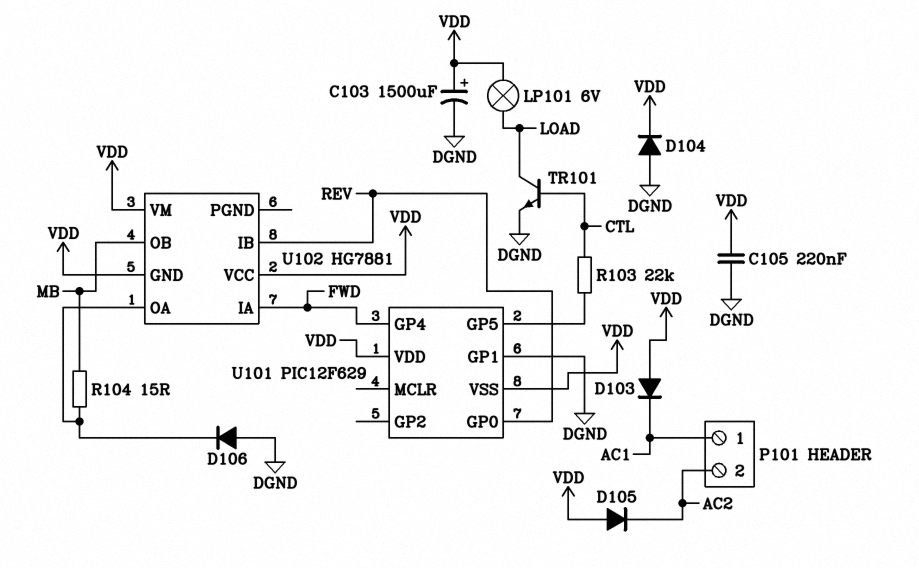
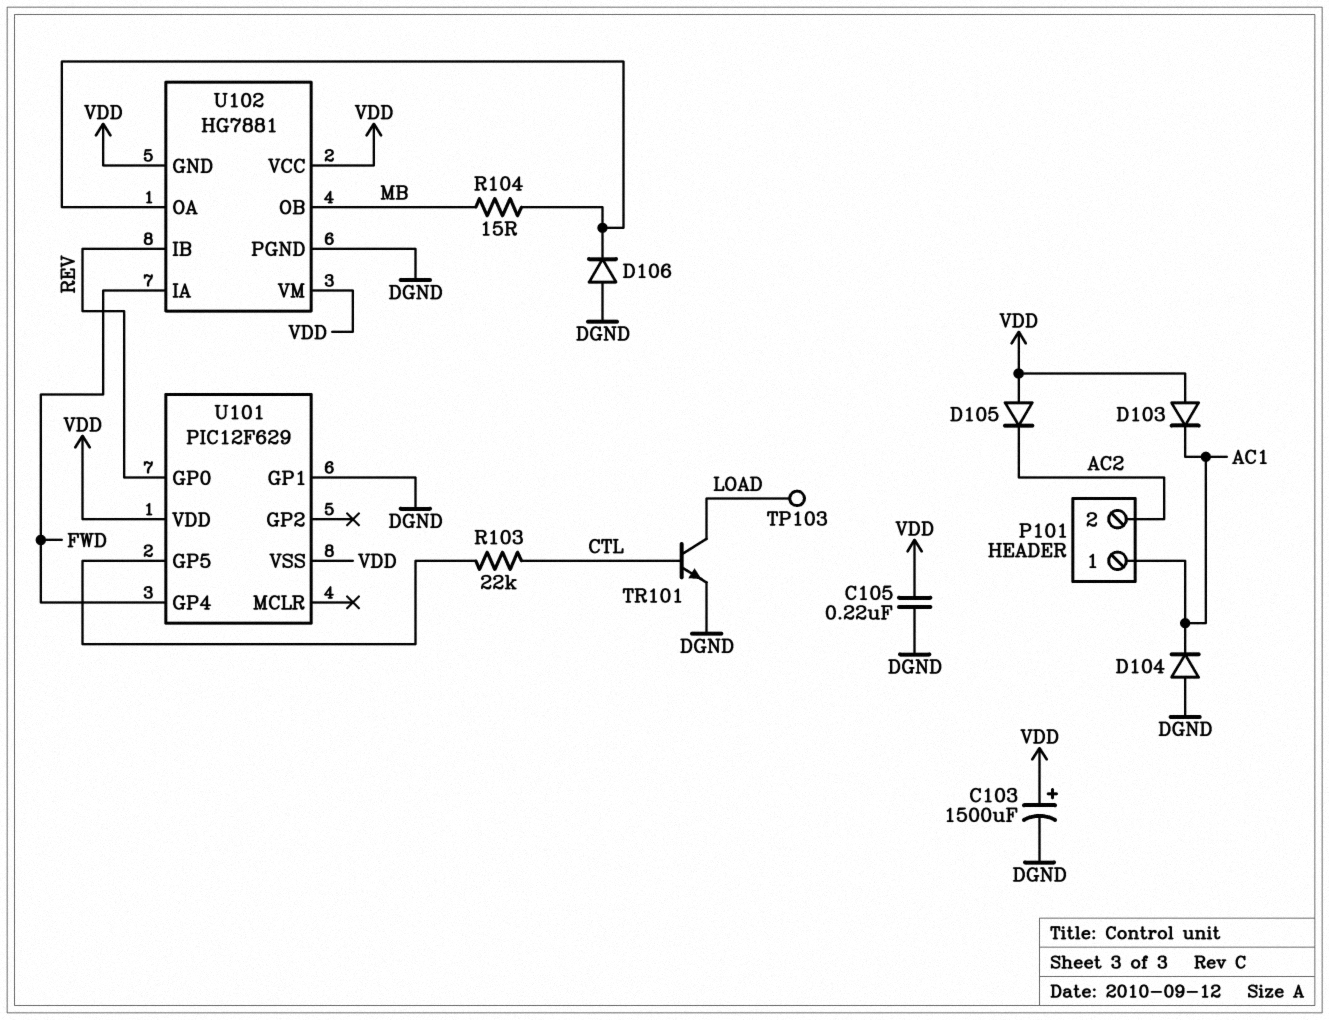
D104: diode (A DGND, K VDD) -> diode (A DGND, K AC1)
LP101: lamp 6V (LOAD, VDD) -> none
TP103: none -> test point (LOAD)
U102 pin PGND: none -> DGND

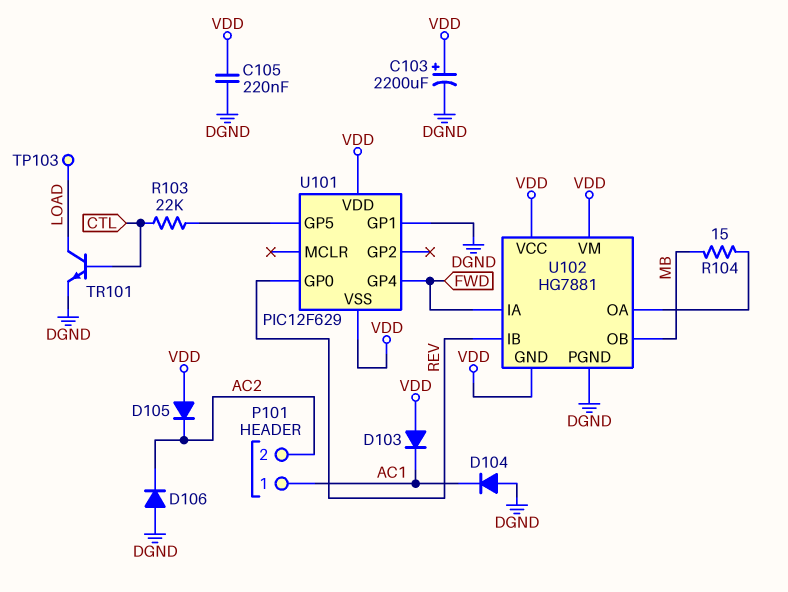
C103: 1500uF (plus VDD, minus DGND) -> 2200uF (plus VDD, minus DGND)
D106: diode (A DGND, K U102/OA) -> diode (A DGND, K AC2)

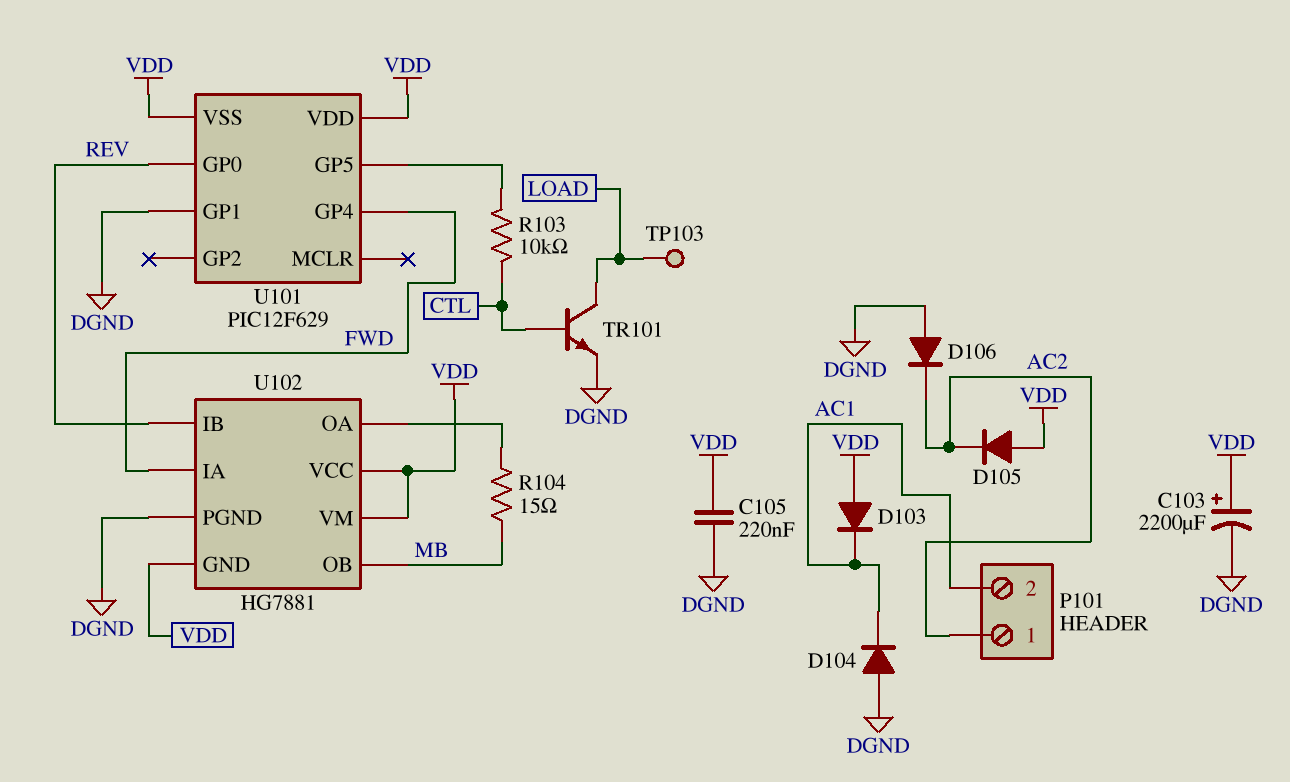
P101 pin 1: AC1 -> AC2
P101 pin 2: AC2 -> AC1
R103: 22k (CTL, U101/GP5) -> 10k (CTL, U101/GP5)

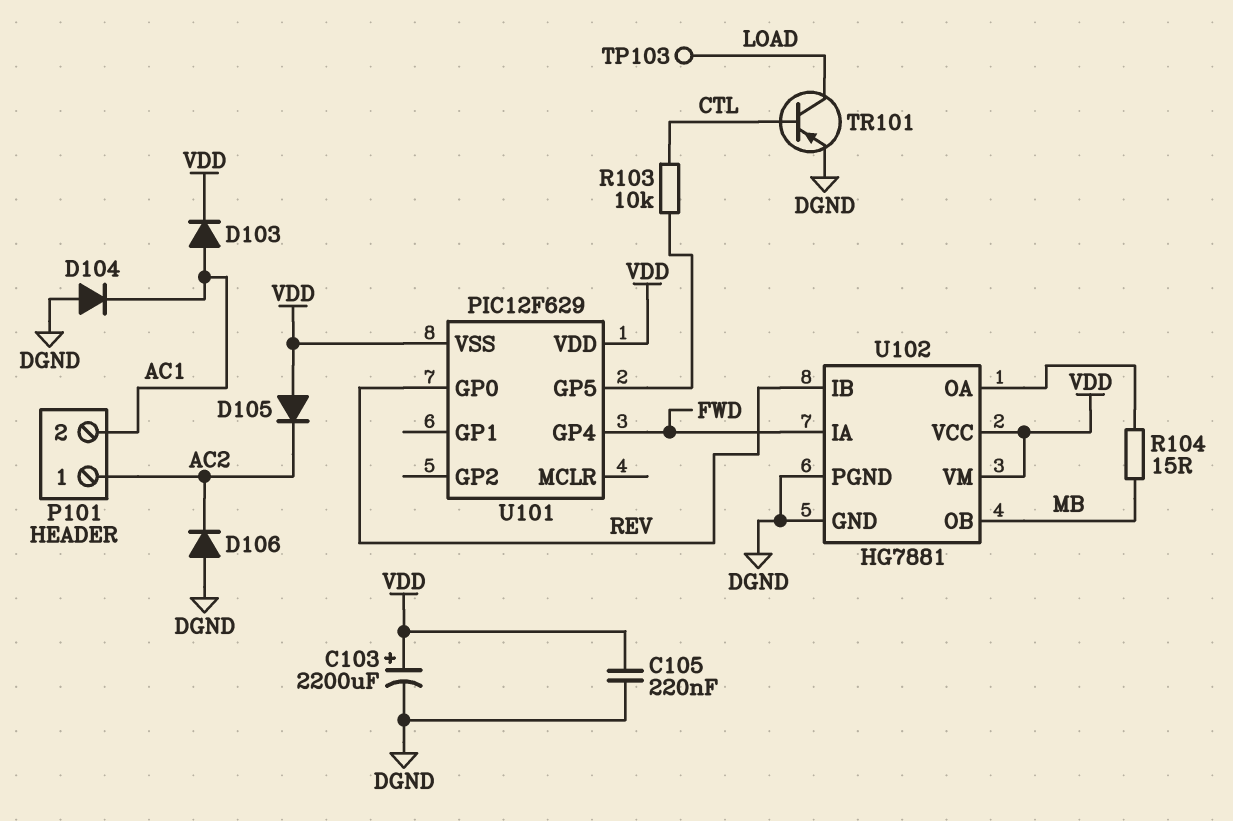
D103: diode (A VDD, K AC1) -> diode (A AC1, K VDD)
TR101: NPN (B CTL, C LOAD, E DGND) -> PNP (B CTL, C LOAD, E DGND)
U101 pin GP1: DGND -> none
U102 pin GND: VDD -> DGND

